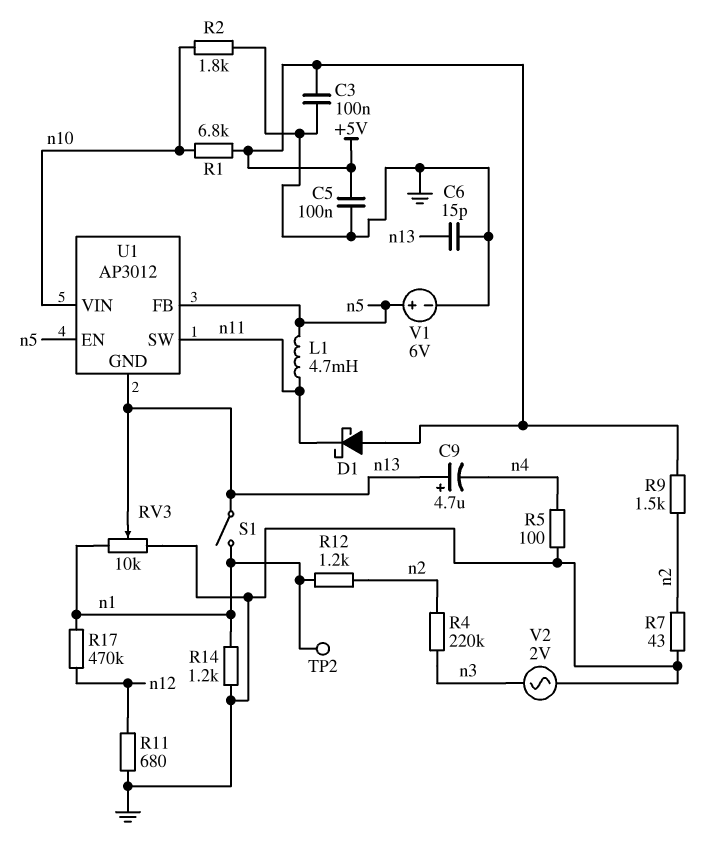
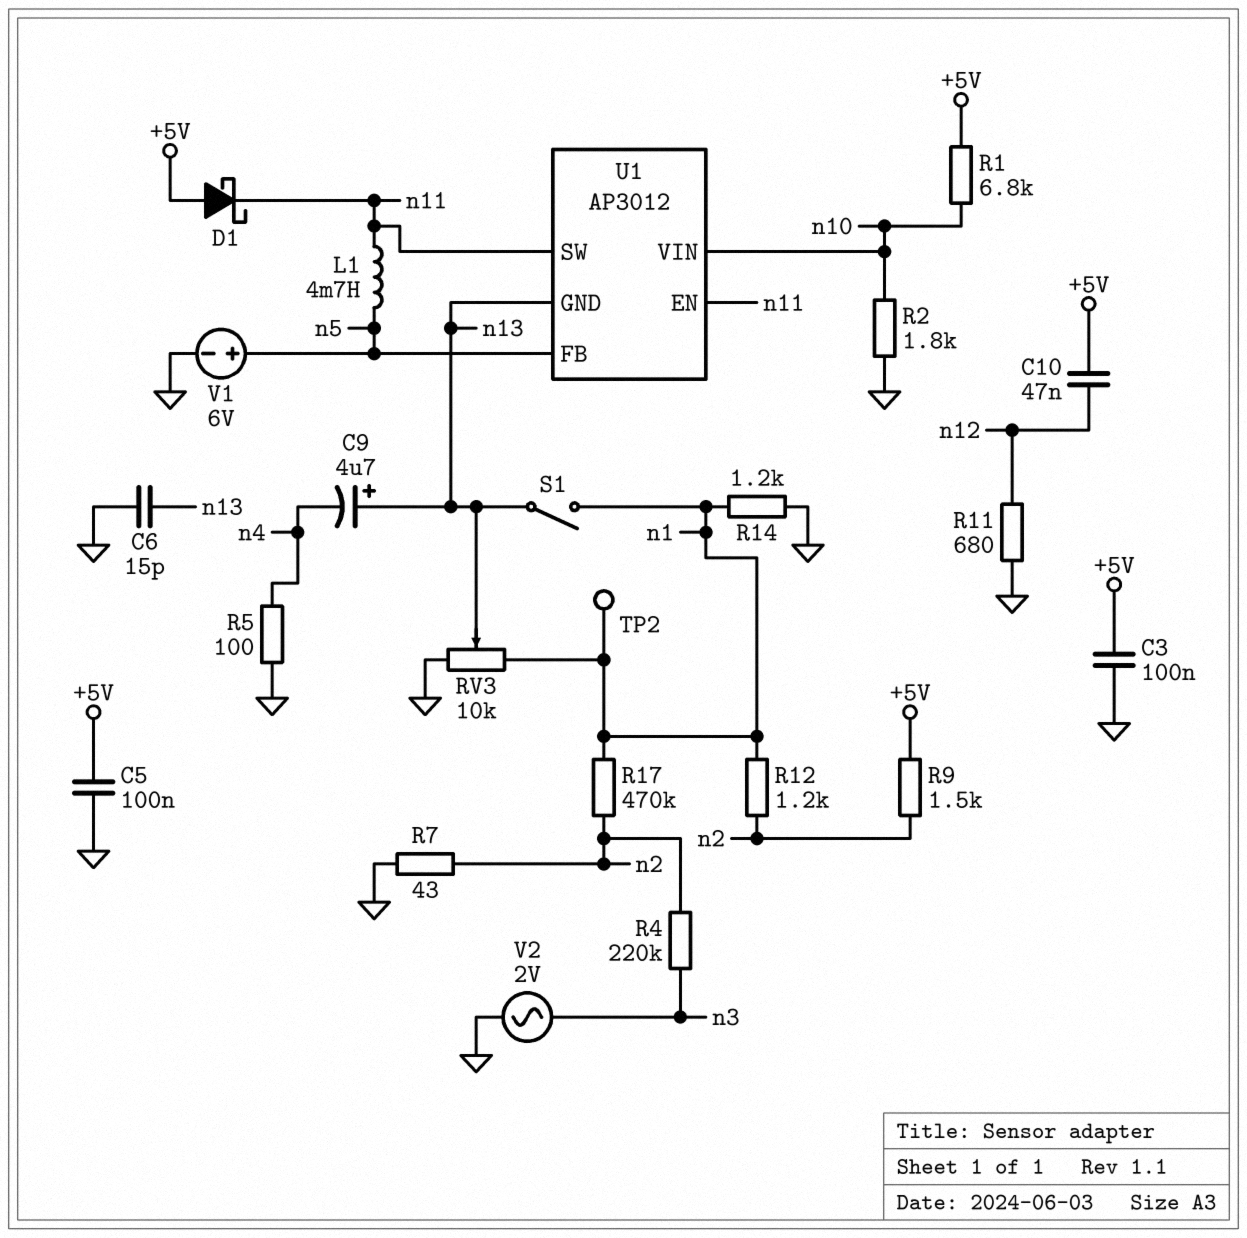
C10: none -> 47nF (+5V, n12)
R17: 470k (n1, n12) -> 470k (n1, n2)
U1 pin EN: n5 -> n11

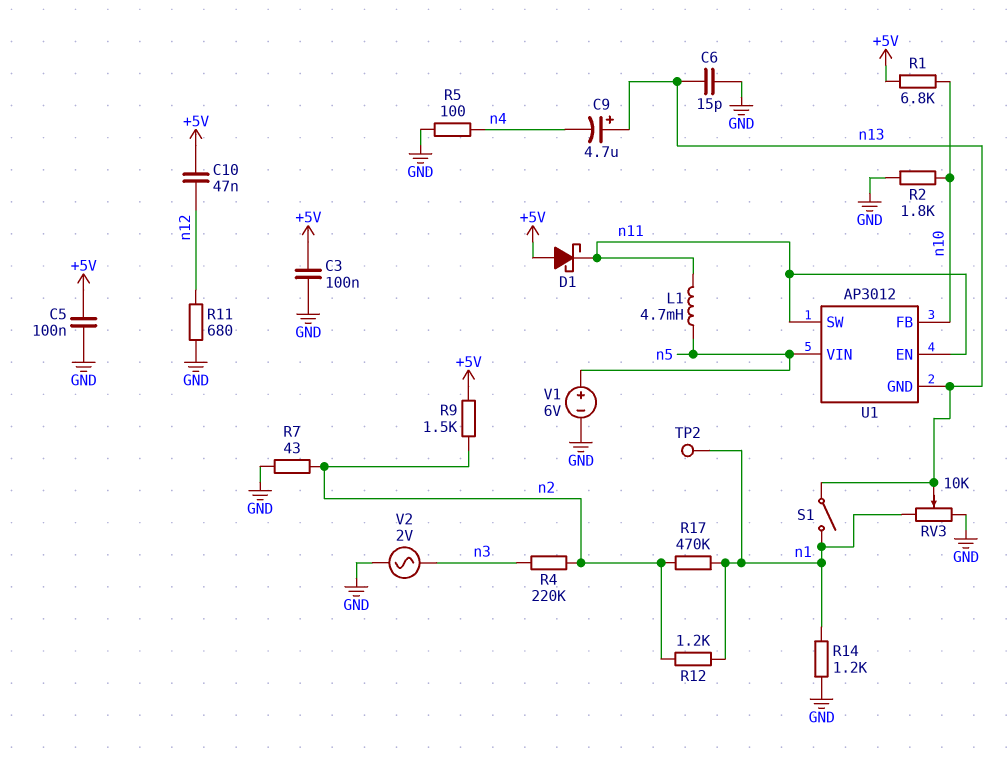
U1 pin FB: n5 -> n10
U1 pin VIN: n10 -> n5

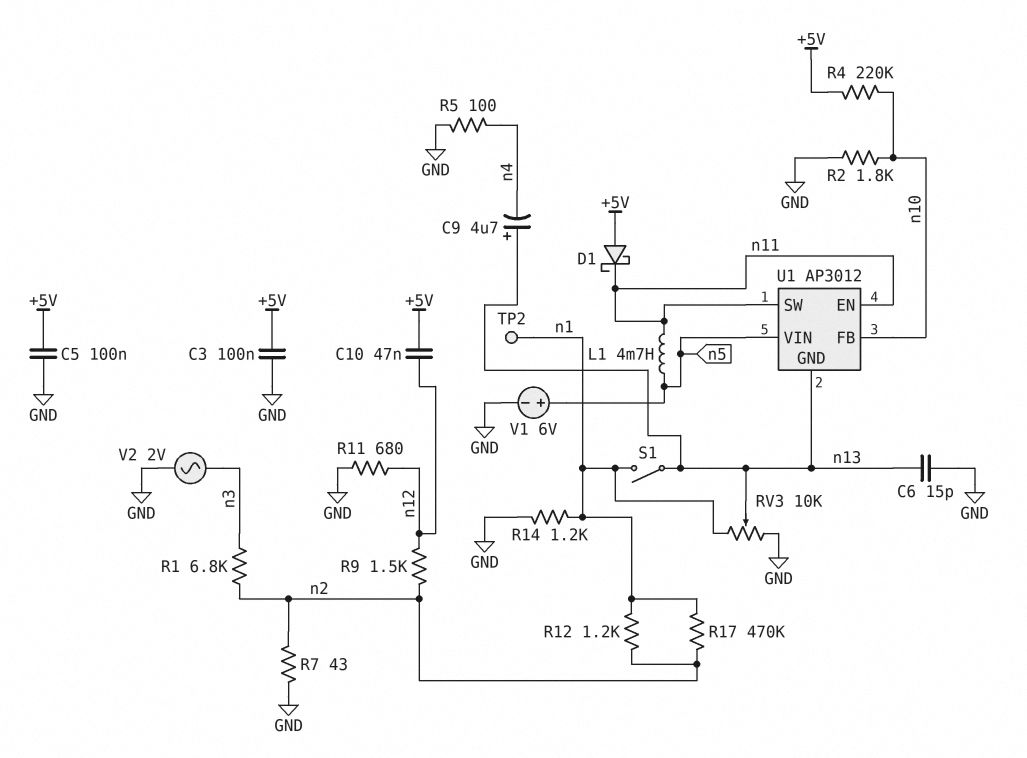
R1: 6.8k (+5V, n10) -> 6.8k (n2, n3)
R4: 220k (n2, n3) -> 220k (+5V, n10)
R9: 1.5k (+5V, n2) -> 1.5k (n2, n12)

